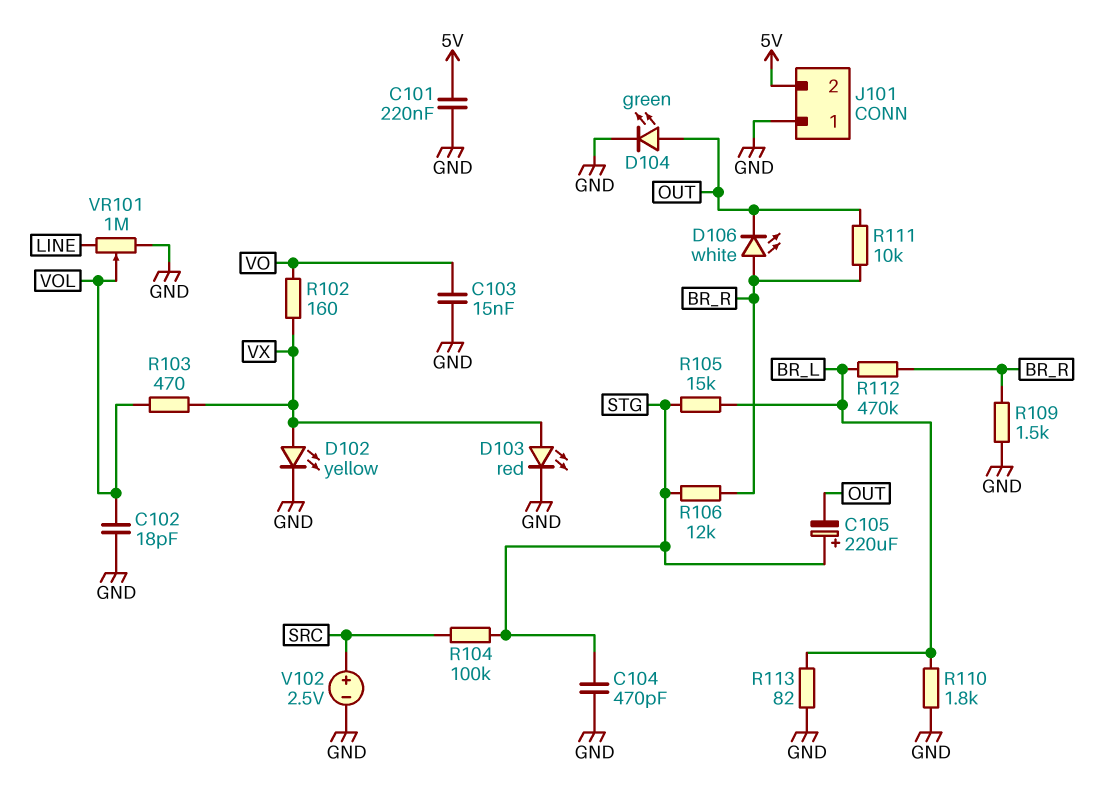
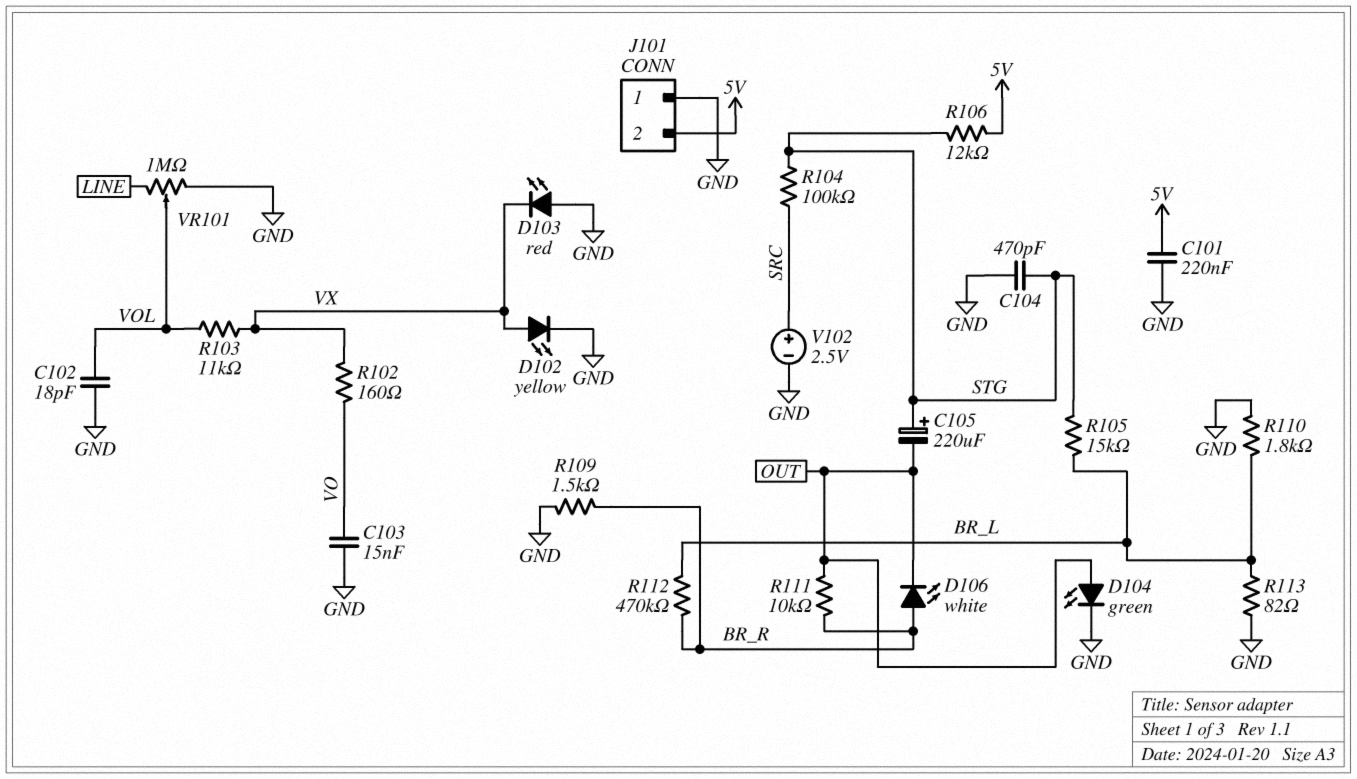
D103: LED red (A VX, K GND) -> LED red (A GND, K VX)
R103: 470 (VOL, VX) -> 11k (VOL, VX)
R106: 12k (BR_R, STG) -> 12k (5V, STG)

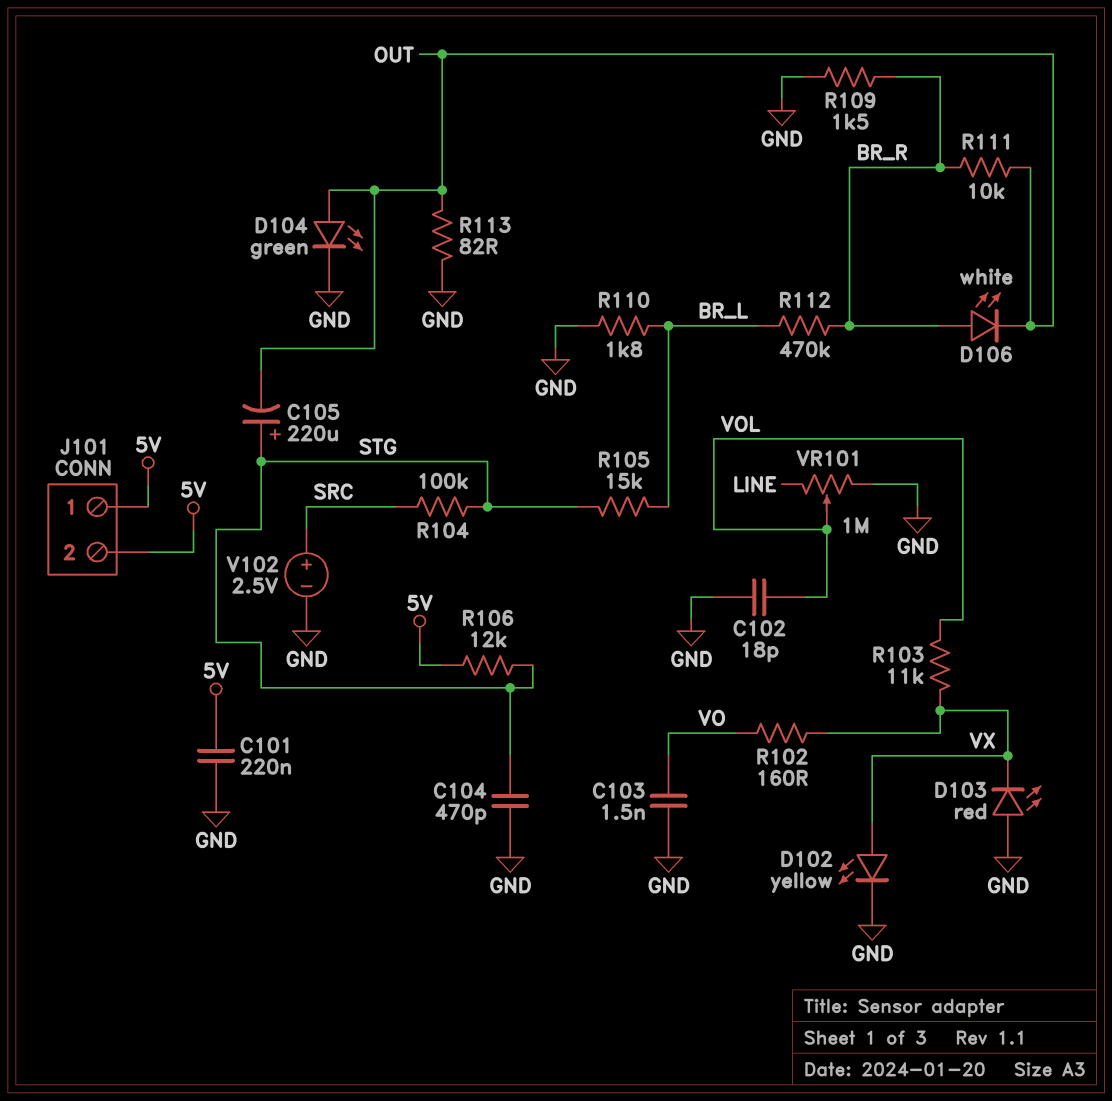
C103: 15nF (GND, VO) -> 1.5nF (GND, VO)
J101 pin 1: GND -> 5V
R113: 82 (BR_L, GND) -> 82 (GND, OUT)

